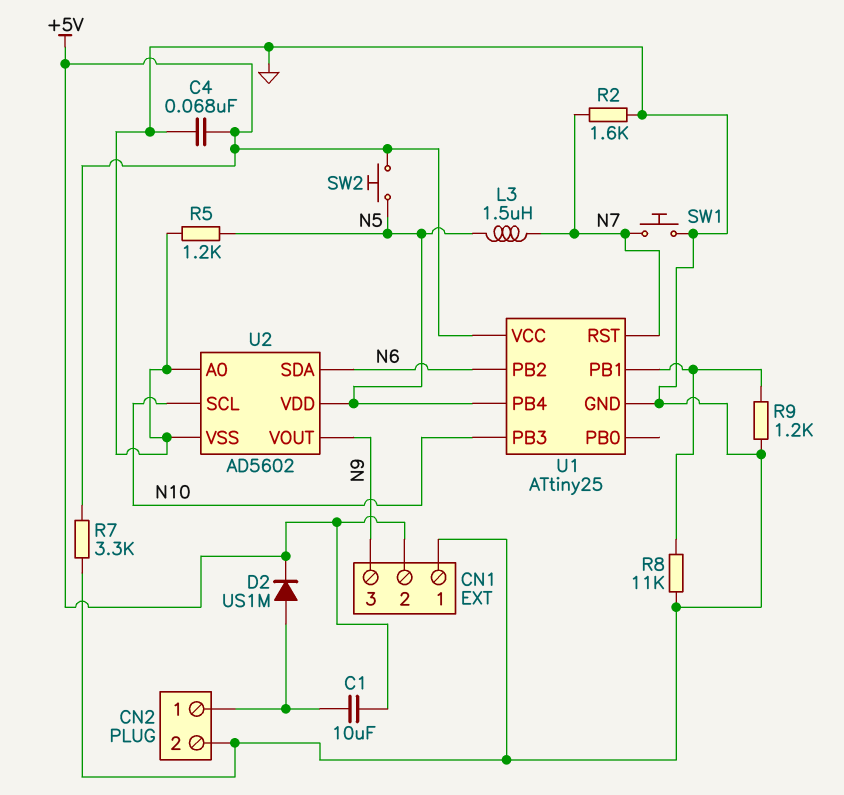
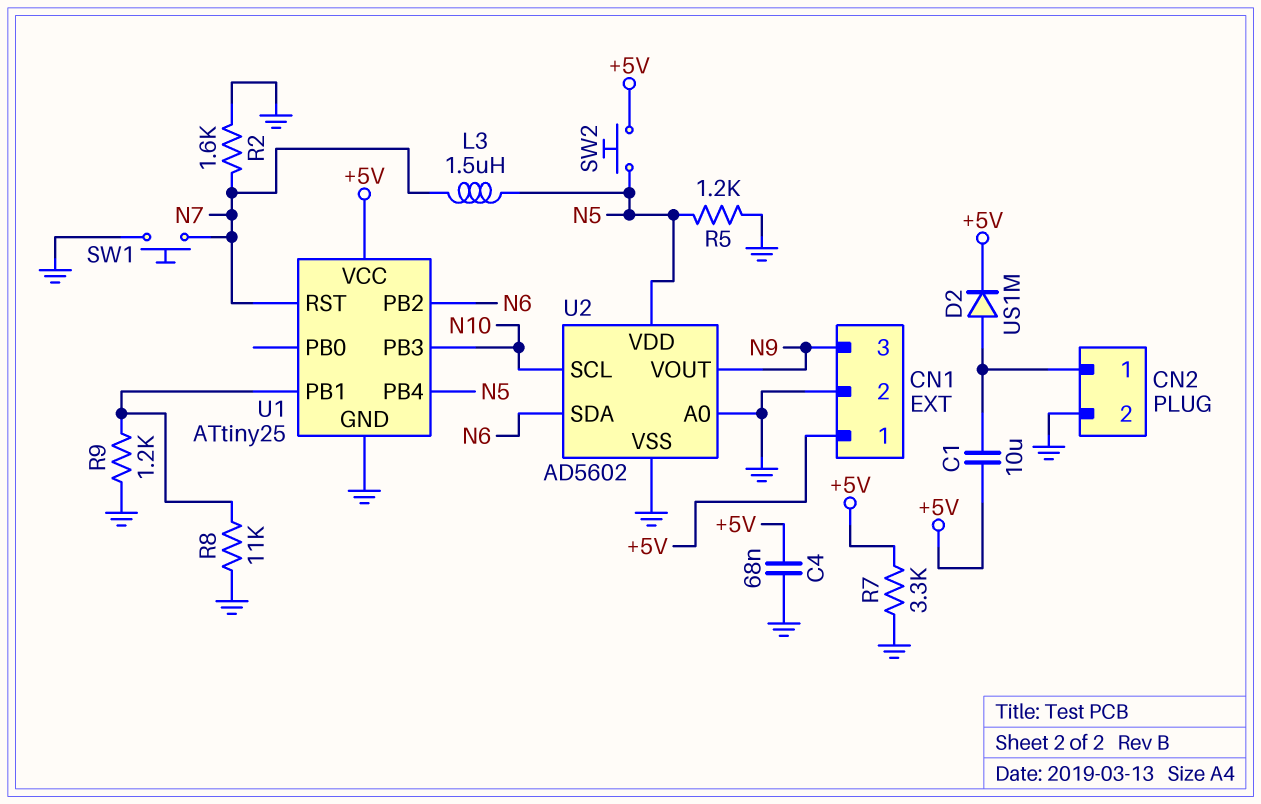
CN1 pin 1: GND -> +5V
CN1 pin 2: +5V -> GND

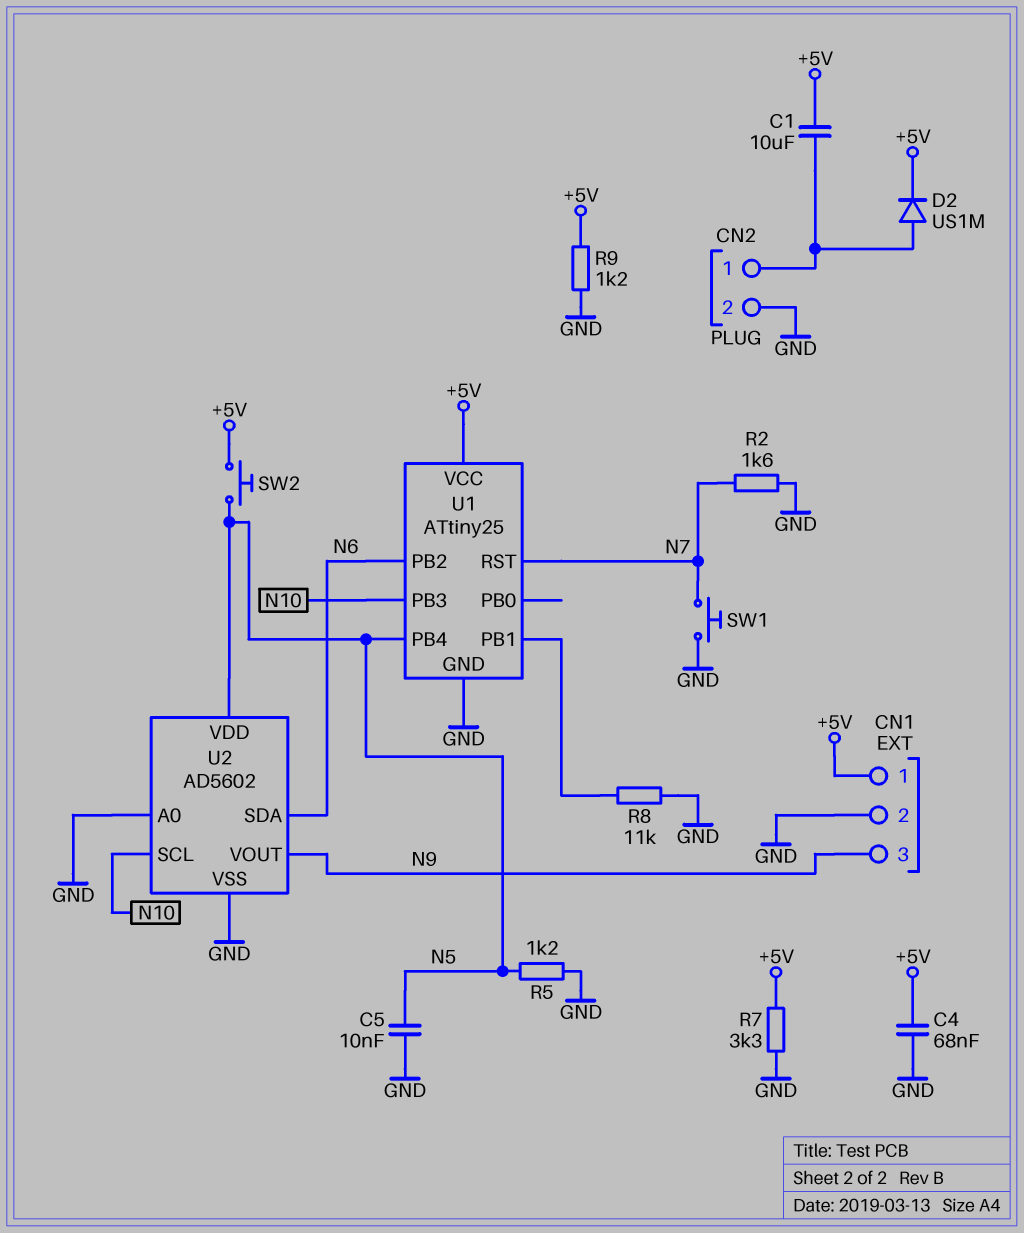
C5: none -> 10nF (GND, N5)
L3: 1.5uH (N5, N7) -> none
R9: 1.2k (GND, U1/PB1) -> 1.2k (+5V, GND)

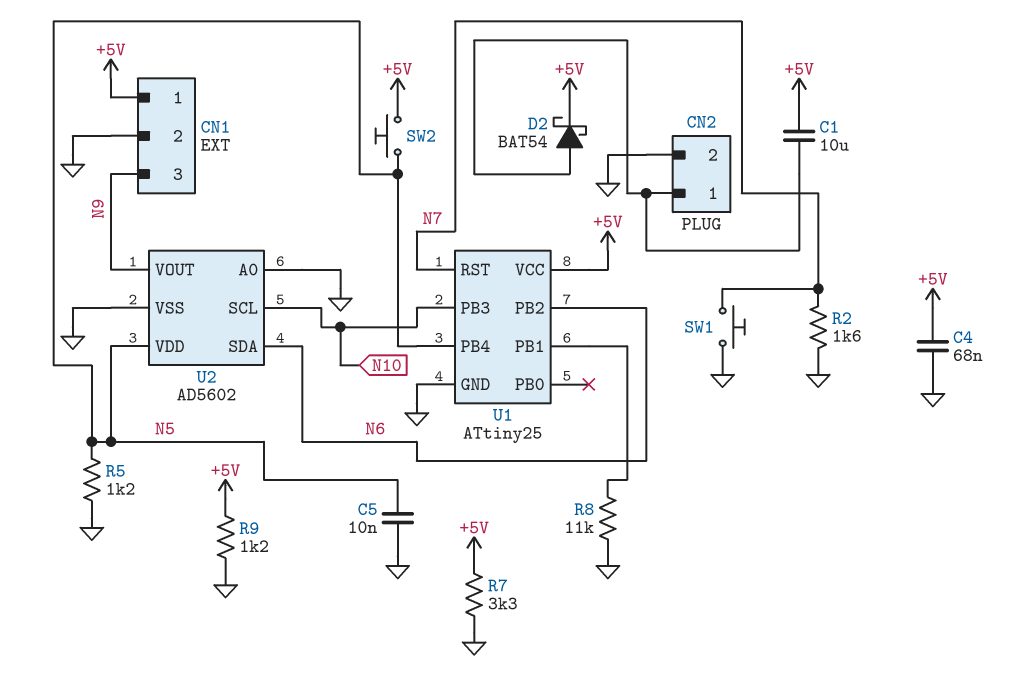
D2: diode US1M (A CN2/1, K +5V) -> schottky BAT54 (A CN2/1, K +5V)

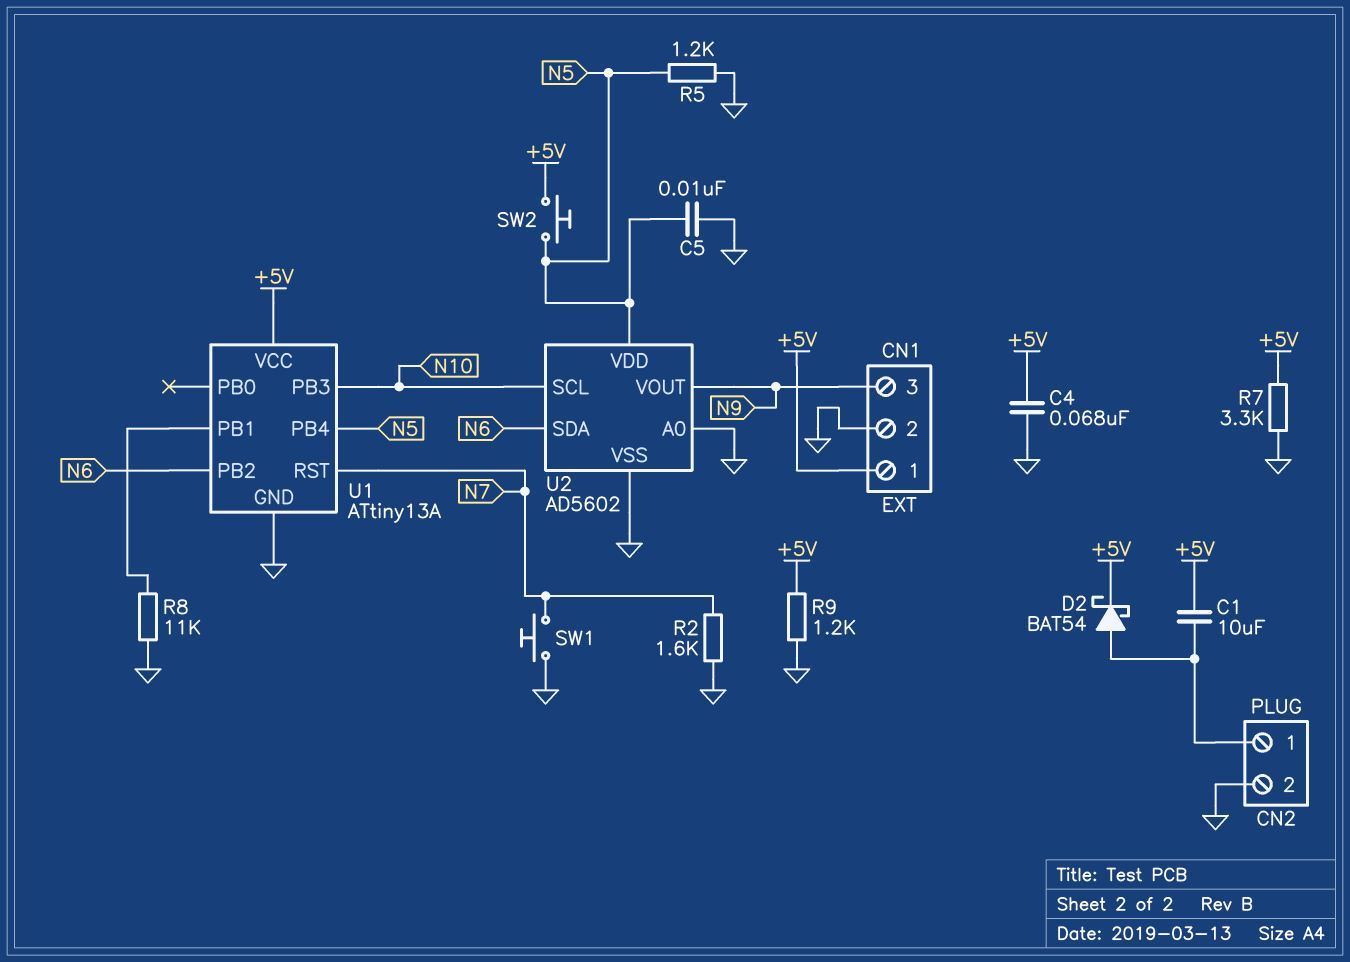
U1: ATtiny25 -> ATtiny13A

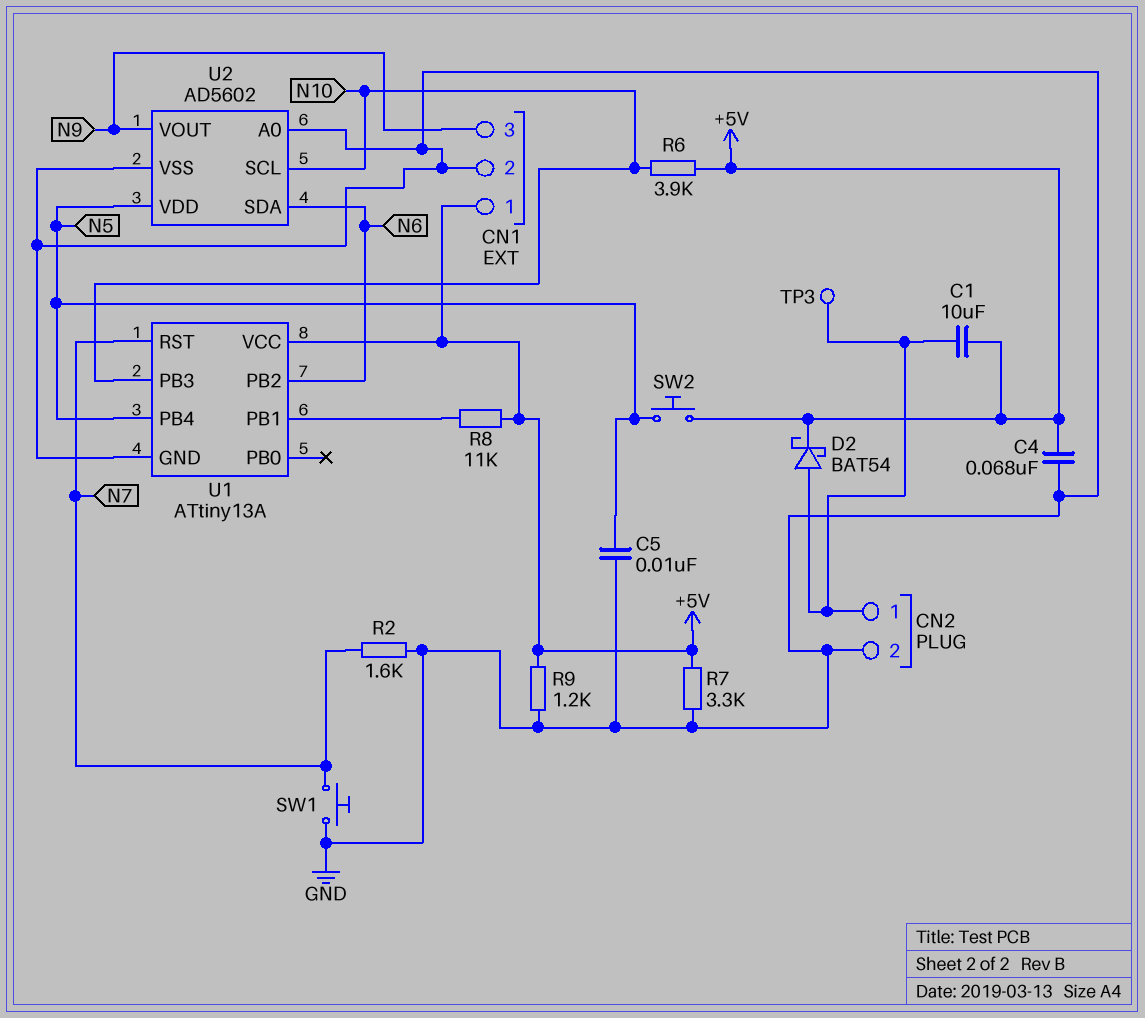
R5: 1.2k (GND, N5) -> none
R6: none -> 3.9k (+5V, N10)
R8: 11k (GND, U1/PB1) -> 11k (+5V, U1/PB1)
TP3: none -> test point (CN2/1)

